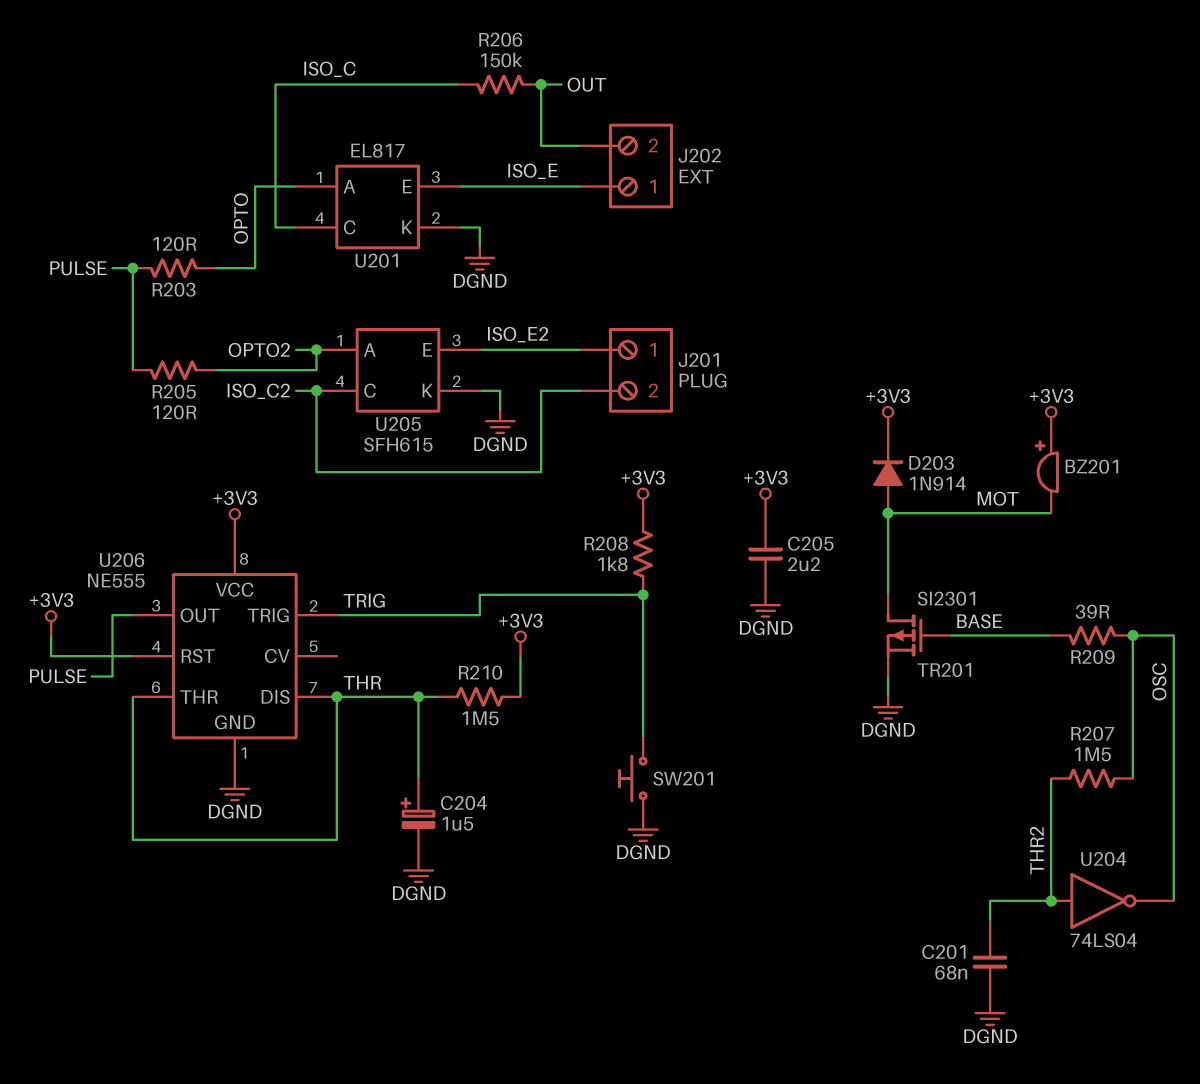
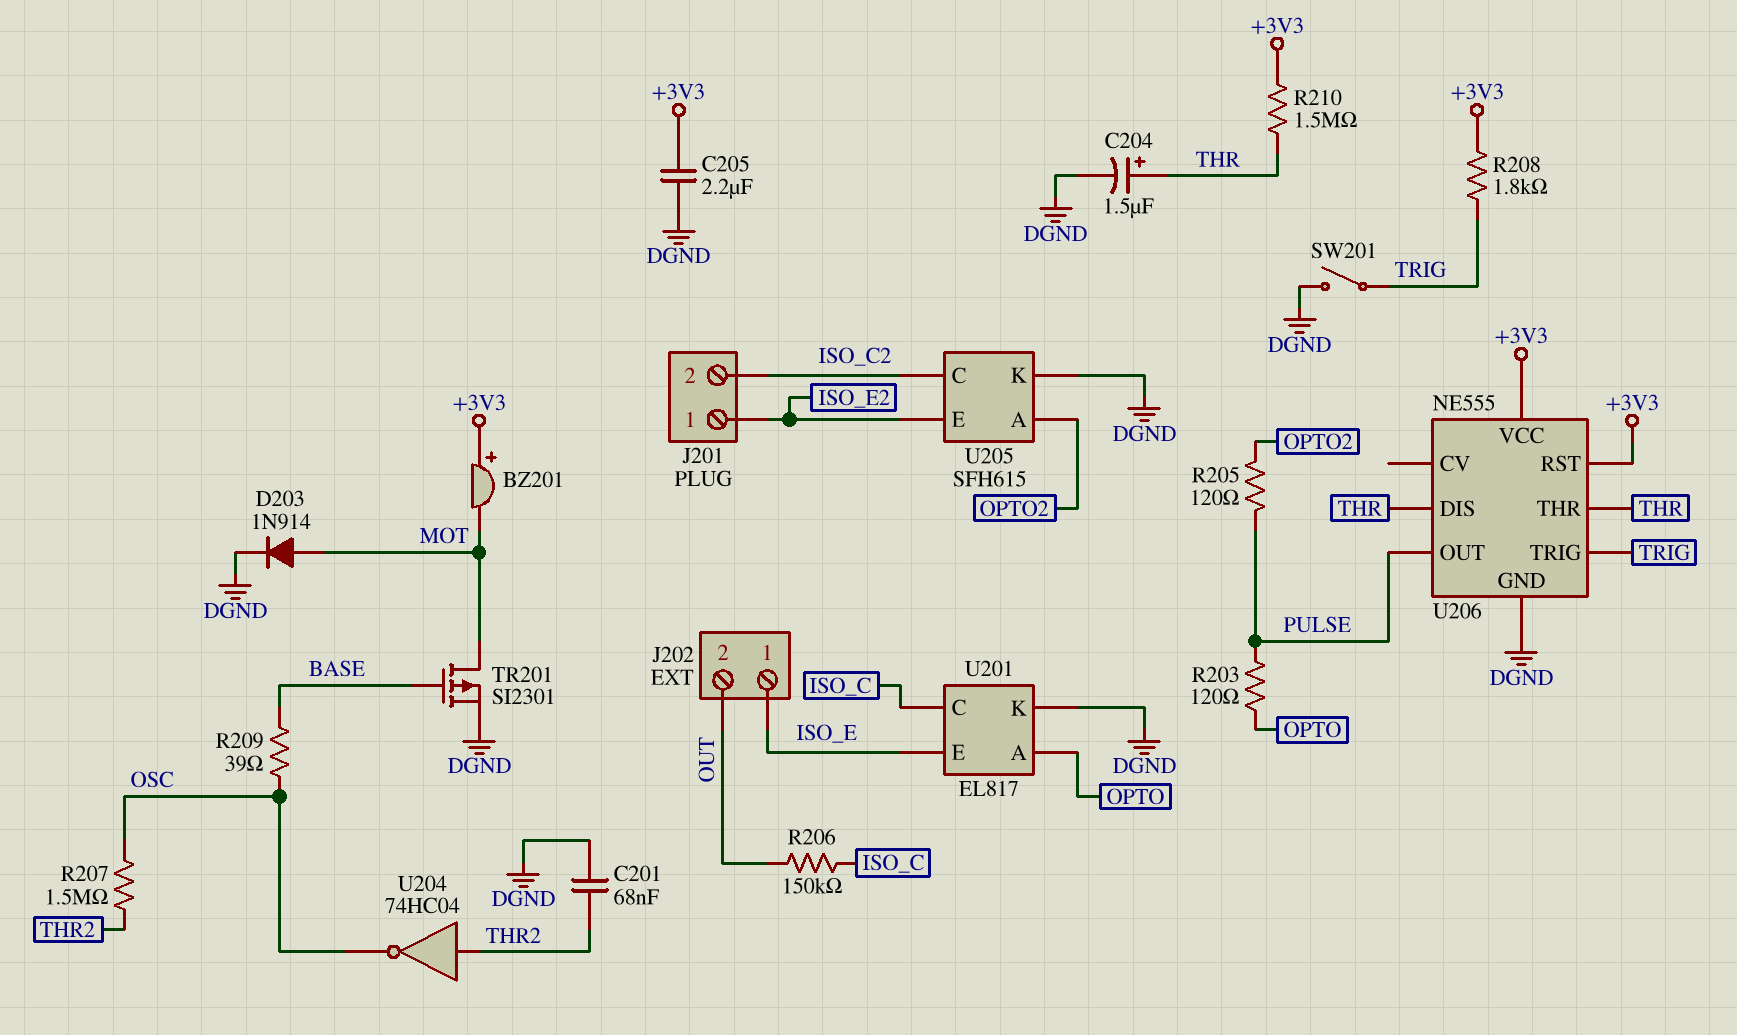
D203: diode 1N914 (A MOT, K +3V3) -> diode 1N914 (A MOT, K DGND)
SW201: button (DGND, TRIG) -> switch (DGND, TRIG)
U204: NOT 74LS04 (in THR2, out OSC) -> NOT 74HC04 (in THR2, out OSC)

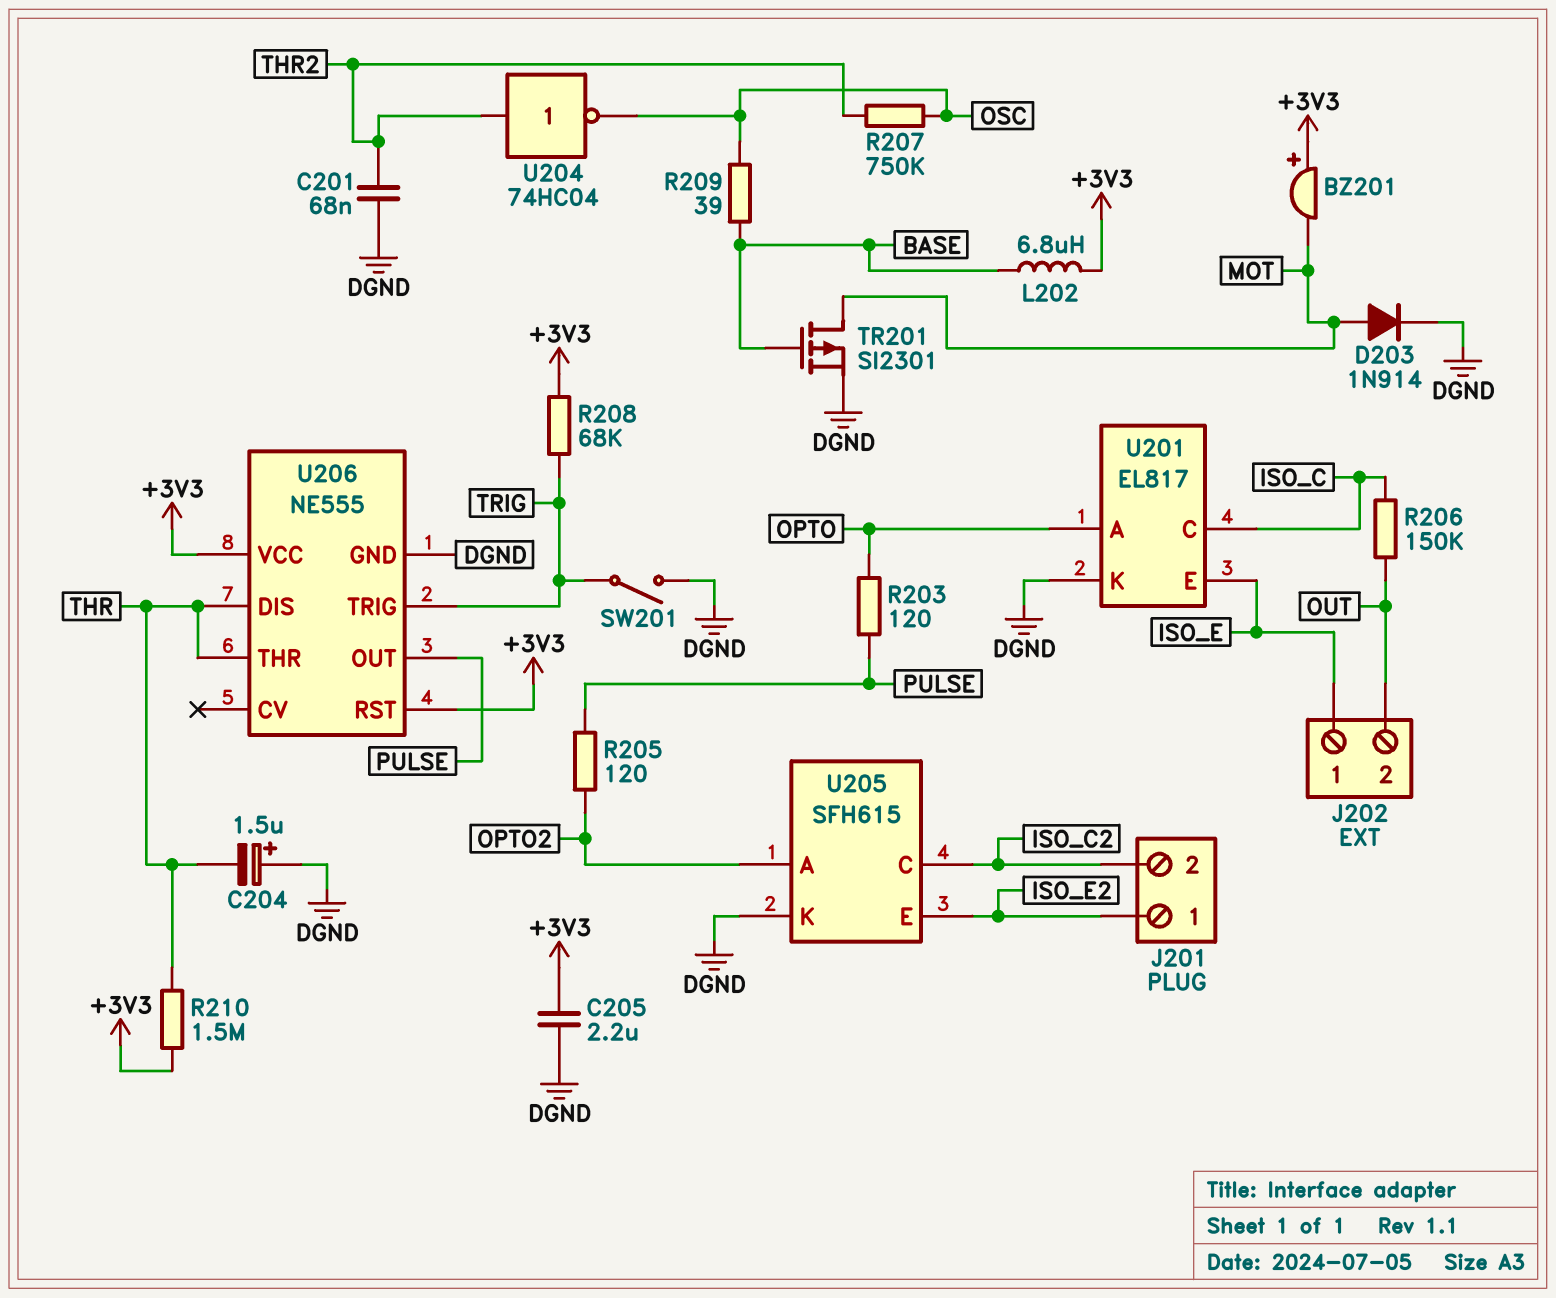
C204: 1.5uF (plus THR, minus DGND) -> 1.5uF (plus DGND, minus THR)
L202: none -> 6.8uH (+3V3, BASE)
R207: 1.5M (OSC, THR2) -> 750k (OSC, THR2)
R208: 1.8k (+3V3, TRIG) -> 68k (+3V3, TRIG)

